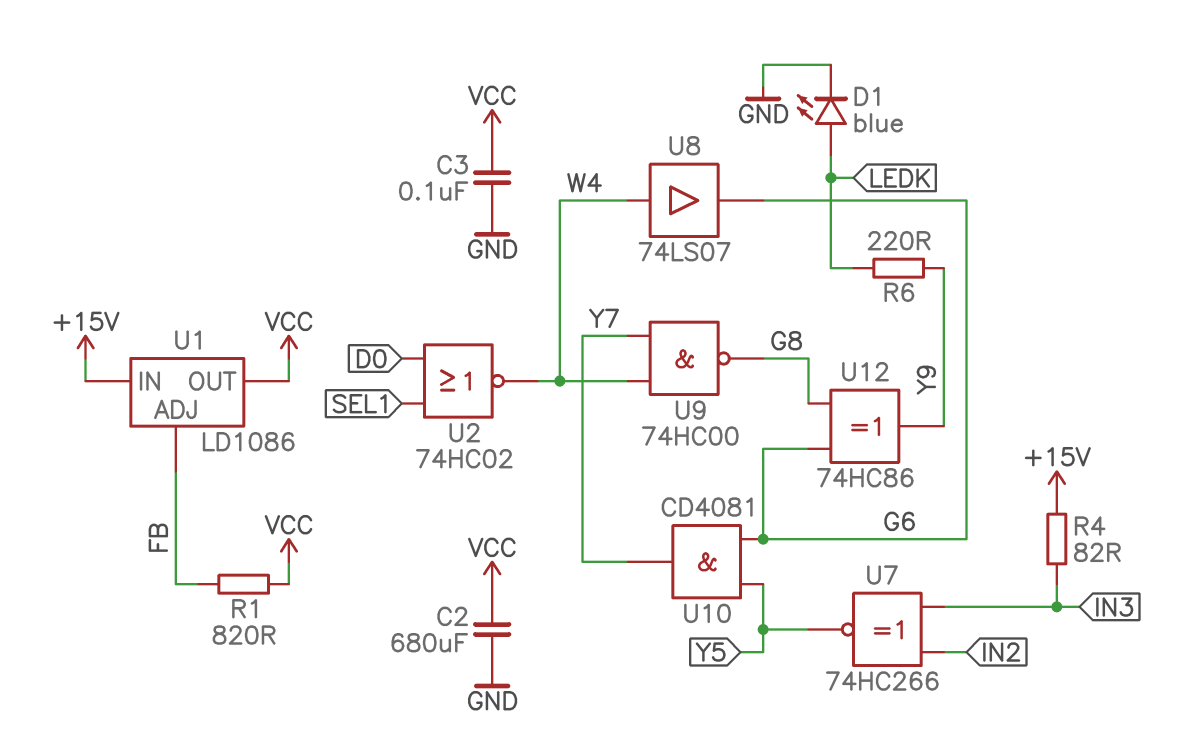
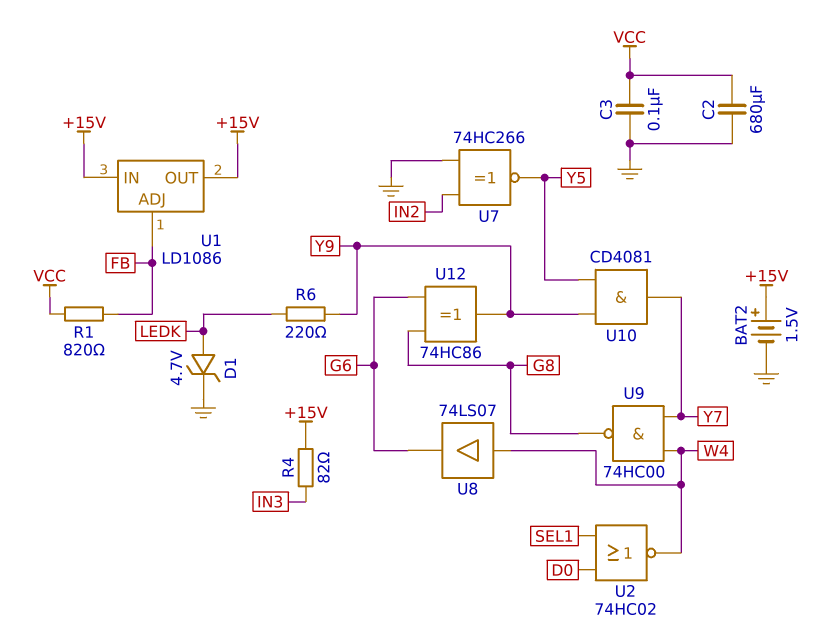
BAT2: none -> 1.5V (plus +15V, minus GND)
D1: LED blue (A LEDK, K GND) -> zener 4.7V (A LEDK, K GND)
U1 pin OUT: VCC -> +15V
U7: XNOR 74HC266 (in IN2, in IN3, out Y5) -> XNOR 74HC266 (in GND, in IN2, out Y5)
U10: AND CD4081 (in G6, in Y5, out Y7) -> AND CD4081 (in Y5, in Y9, out Y7)

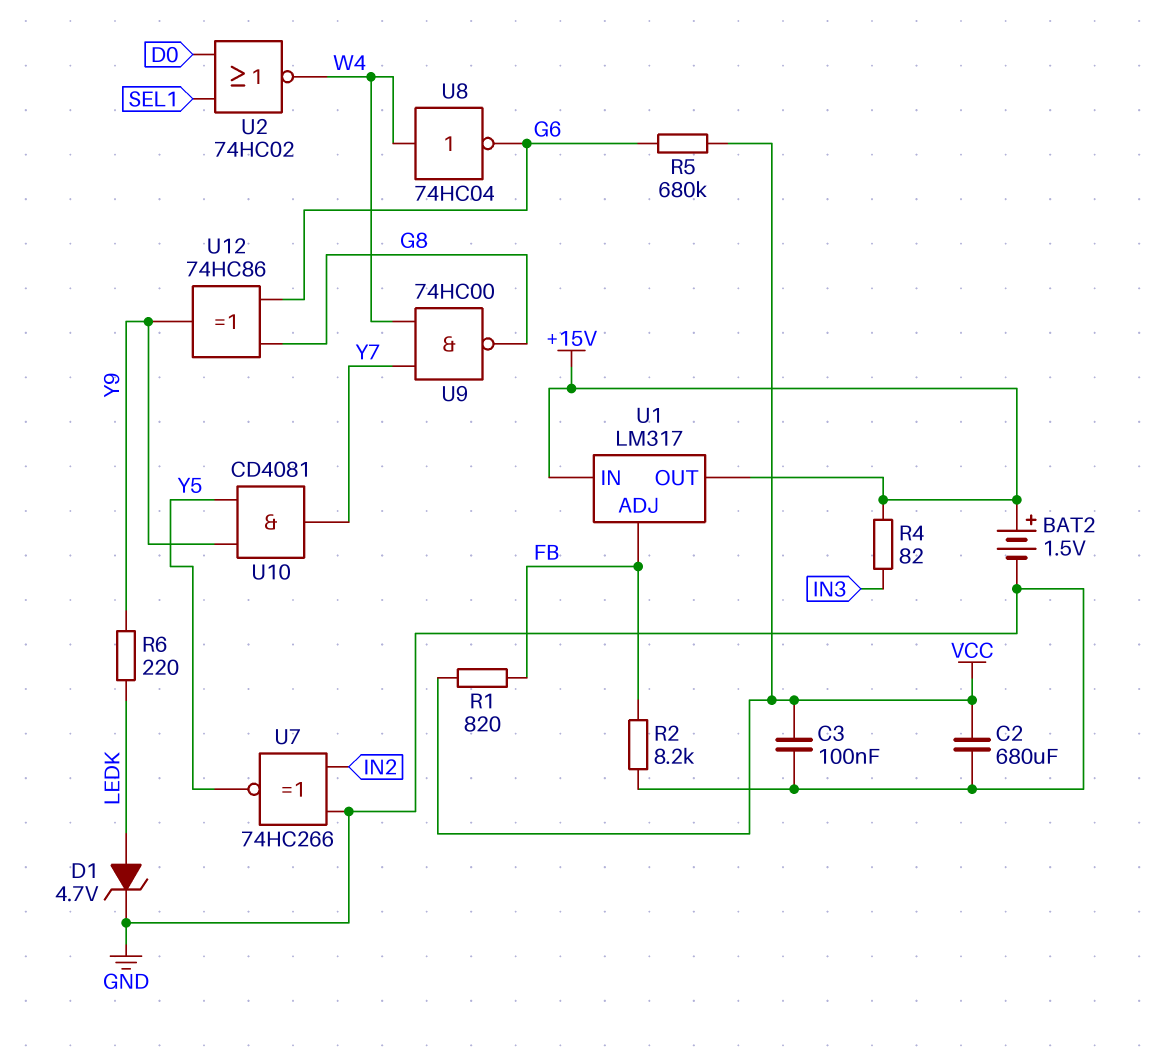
R2: none -> 8.2k (FB, GND)
R5: none -> 680k (G6, VCC)
U1: LD1086 -> LM317
U8: buffer 74LS07 (in W4, out G6) -> NOT 74HC04 (in W4, out G6)

